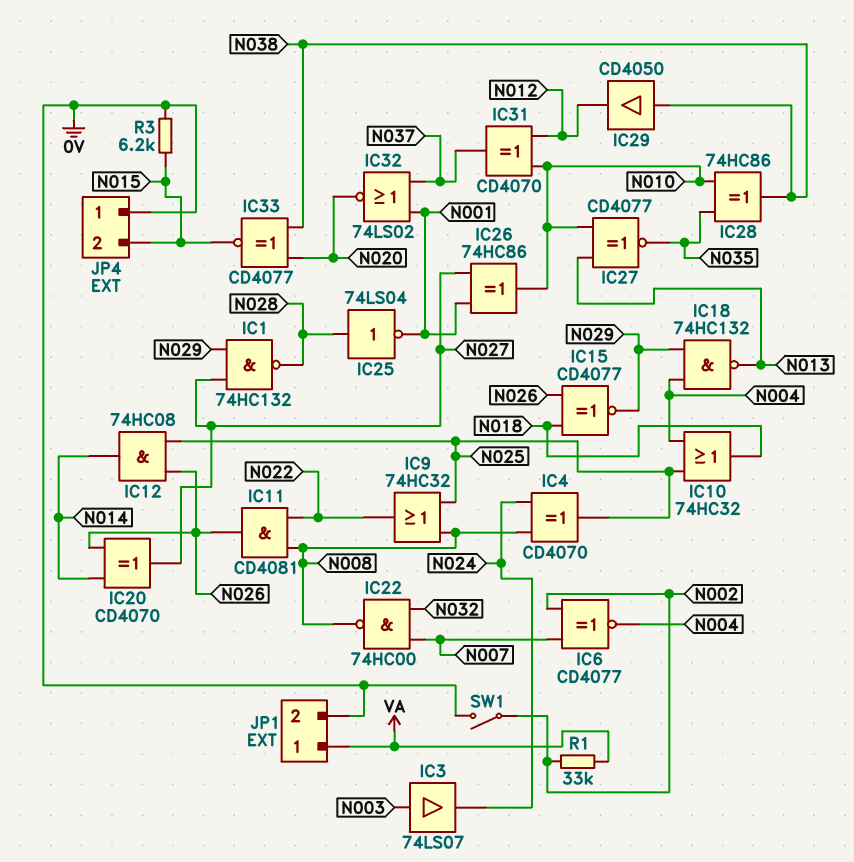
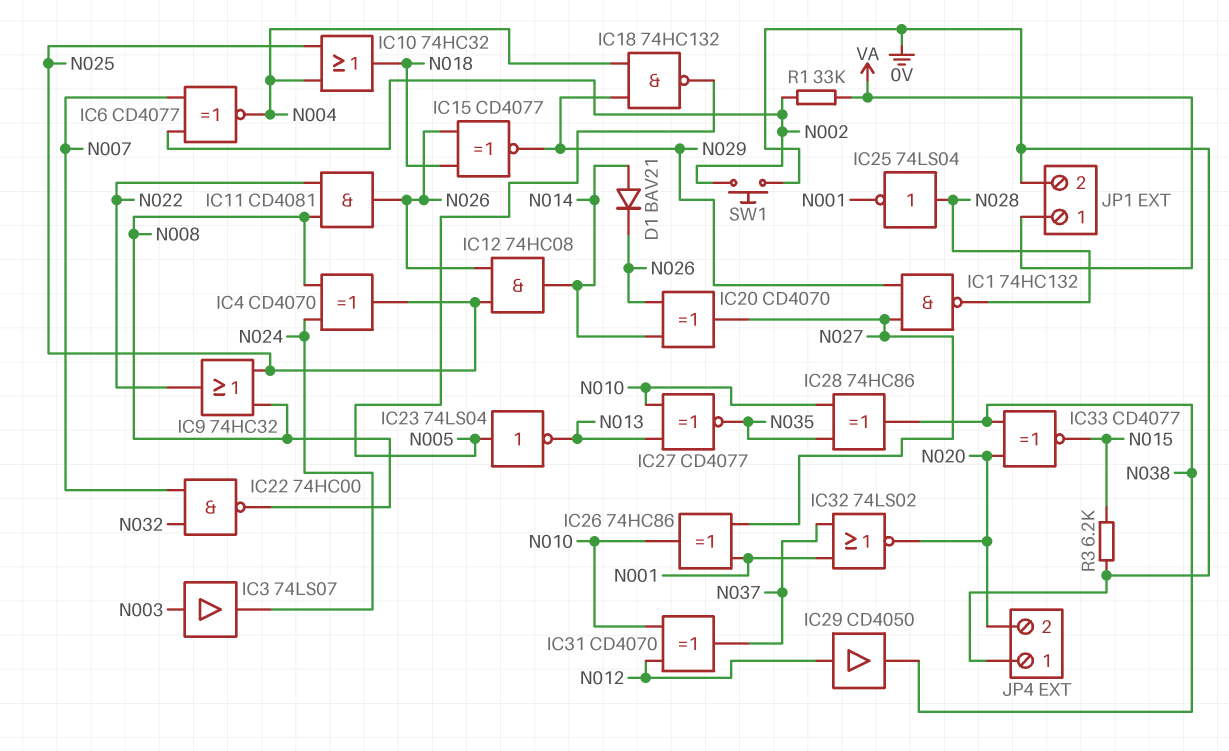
D1: none -> diode BAV21 (A N014, K N026)
IC18: NAND 74HC132 (in N004, in N029, out N013) -> NAND 74HC132 (in N004, in N029, out N005)
IC23: none -> NOT 74LS04 (in N005, out N013)
IC29: buffer CD4050 (in N038, out N012) -> buffer CD4050 (in N012, out N038)
JP4 pin 2: N015 -> N020
SW1: switch (0V, N002) -> button (0V, N002)

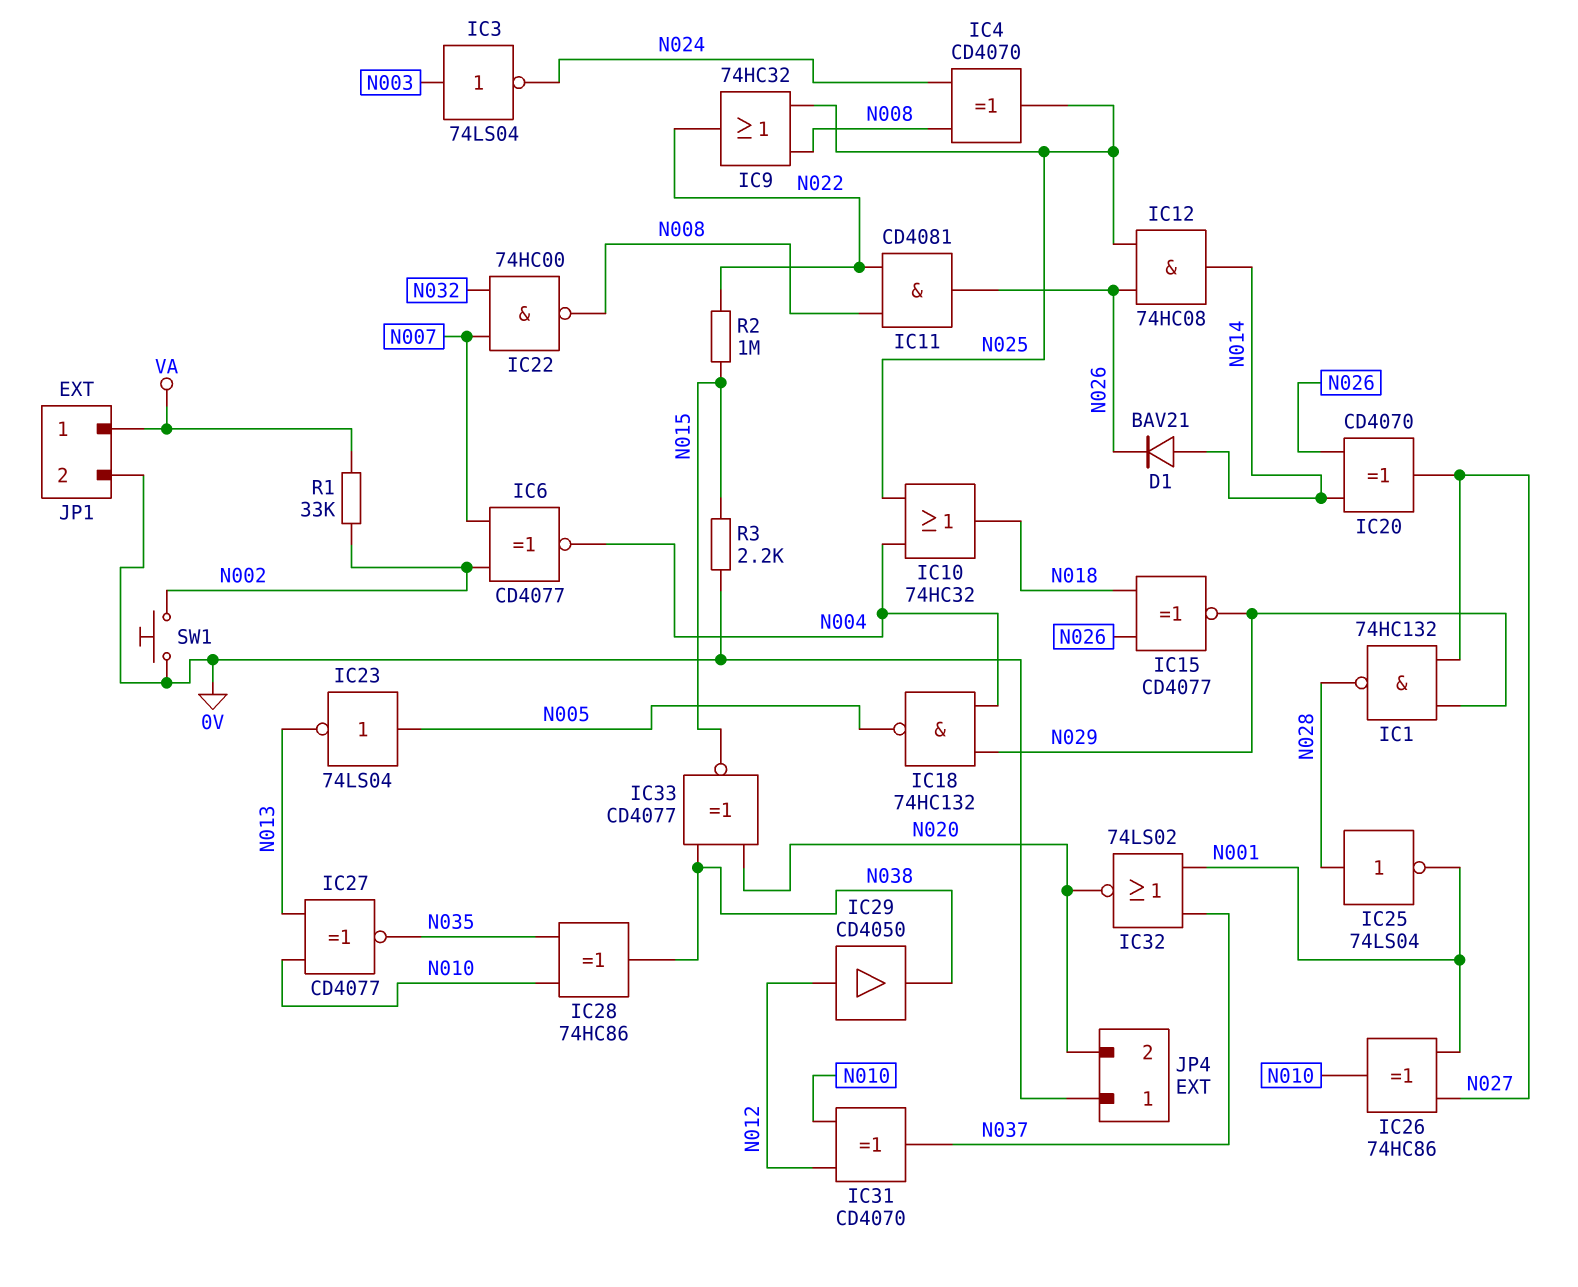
IC3: buffer 74LS07 (in N003, out N024) -> NOT 74LS04 (in N003, out N024)
R2: none -> 1M (N015, N022)
R3: 6.2k (0V, N015) -> 2.2k (0V, N015)

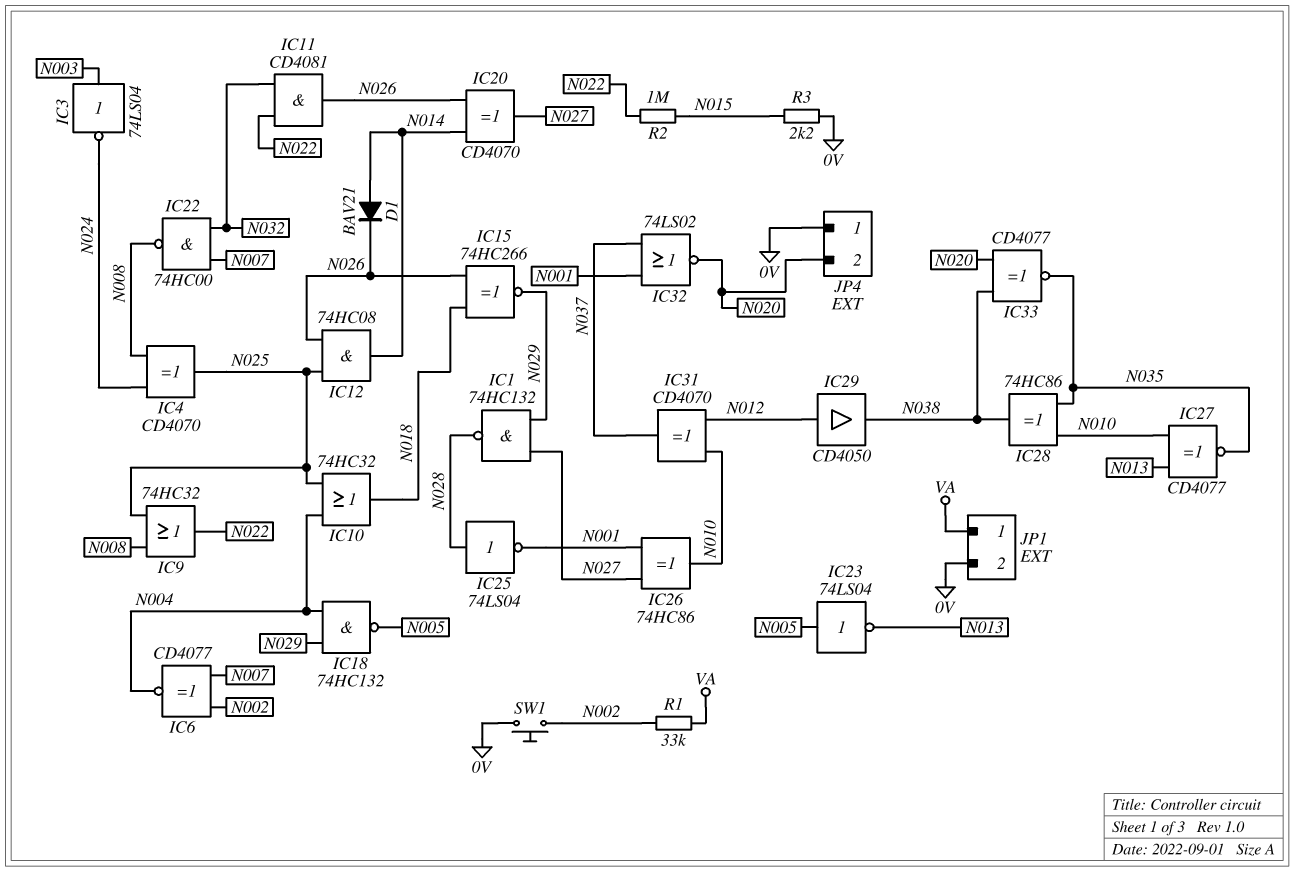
IC11: AND CD4081 (in N008, in N022, out N026) -> AND CD4081 (in N022, in N032, out N026)
IC15: XNOR CD4077 (in N018, in N026, out N029) -> XNOR 74HC266 (in N018, in N026, out N029)
IC33: XNOR CD4077 (in N020, in N038, out N015) -> XNOR CD4077 (in N020, in N038, out N035)

